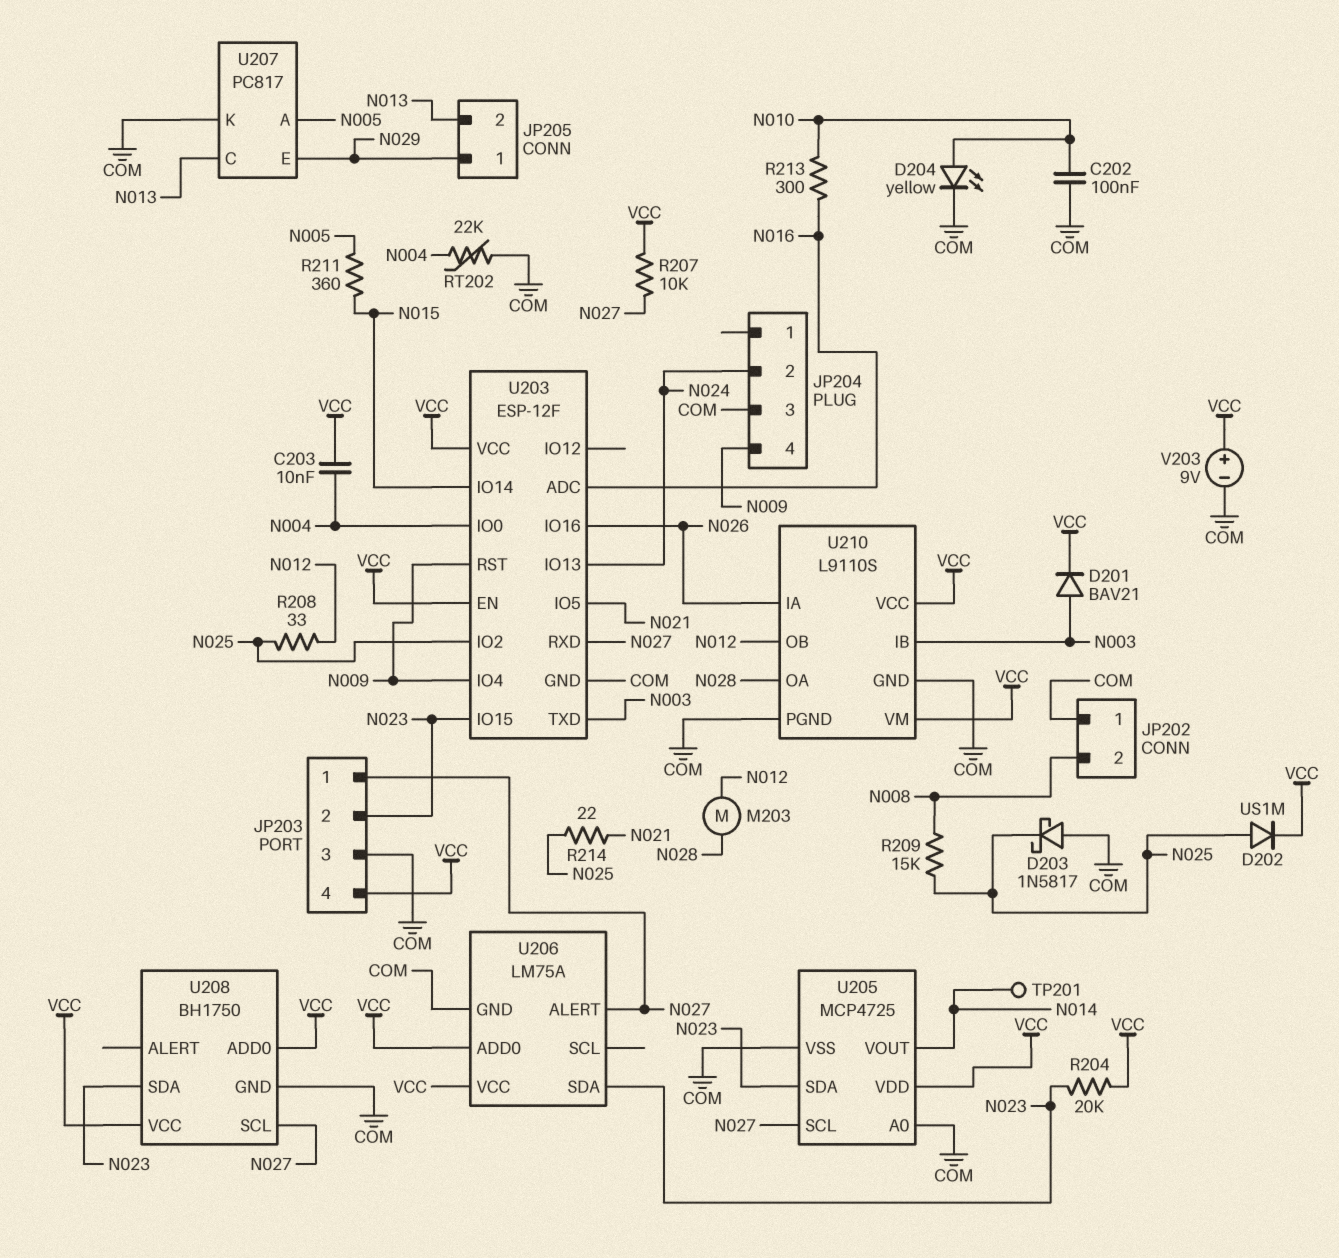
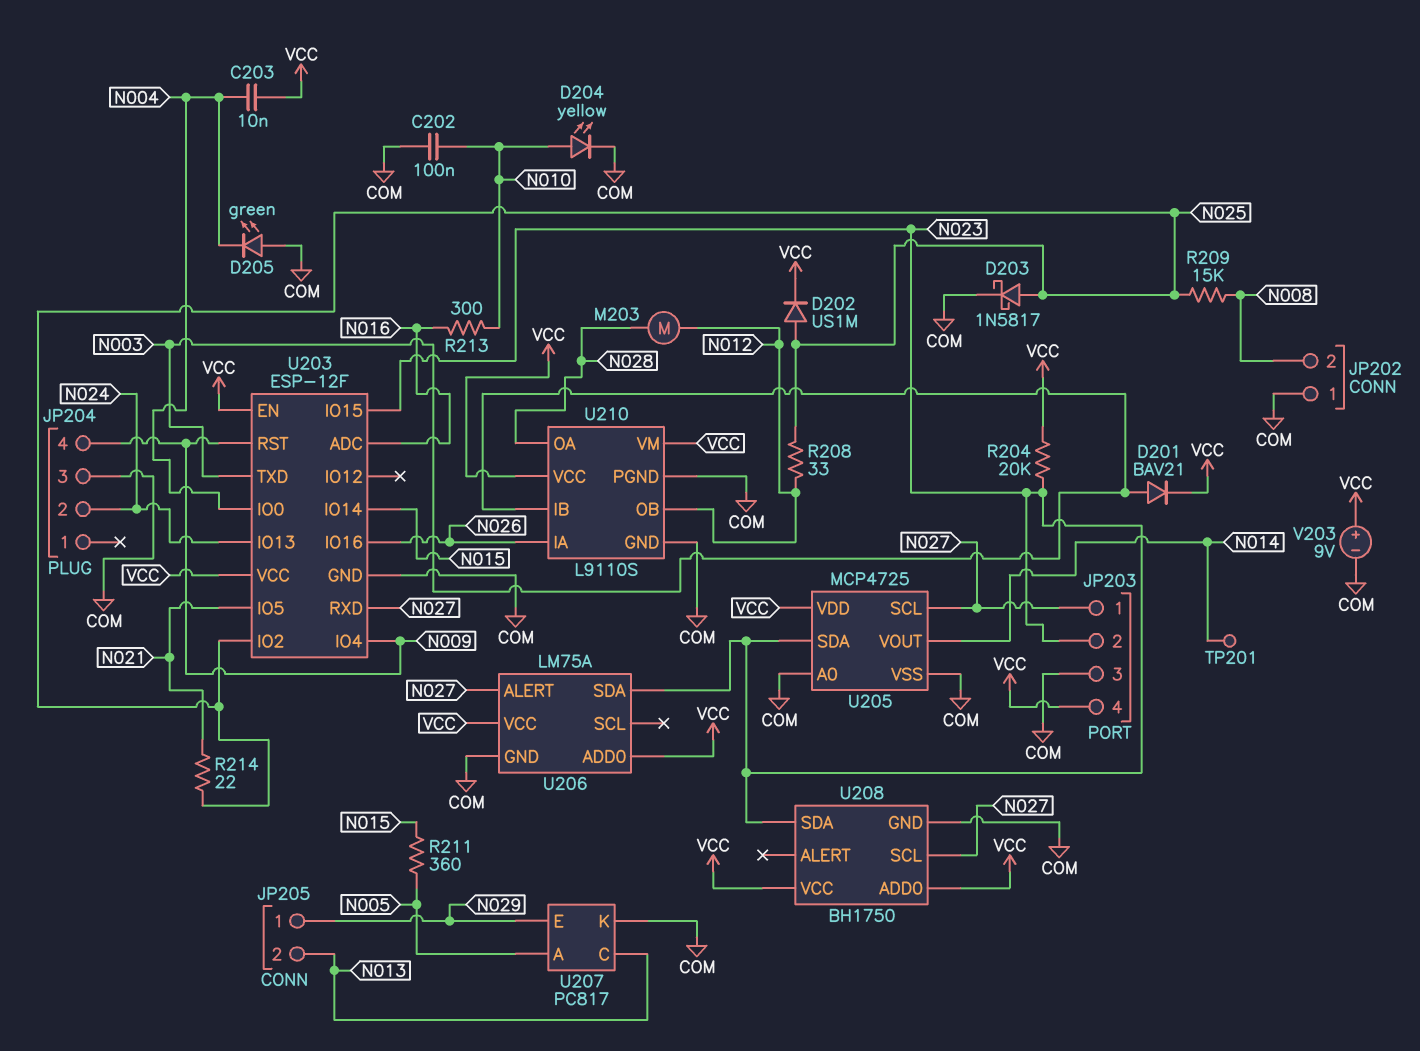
D203: schottky 1N5817 (A COM, K N025) -> schottky 1N5817 (A N025, K COM)
D205: none -> LED green (A COM, K N004)
R207: 10k (N027, VCC) -> none
RT202: 22k (COM, N004) -> none

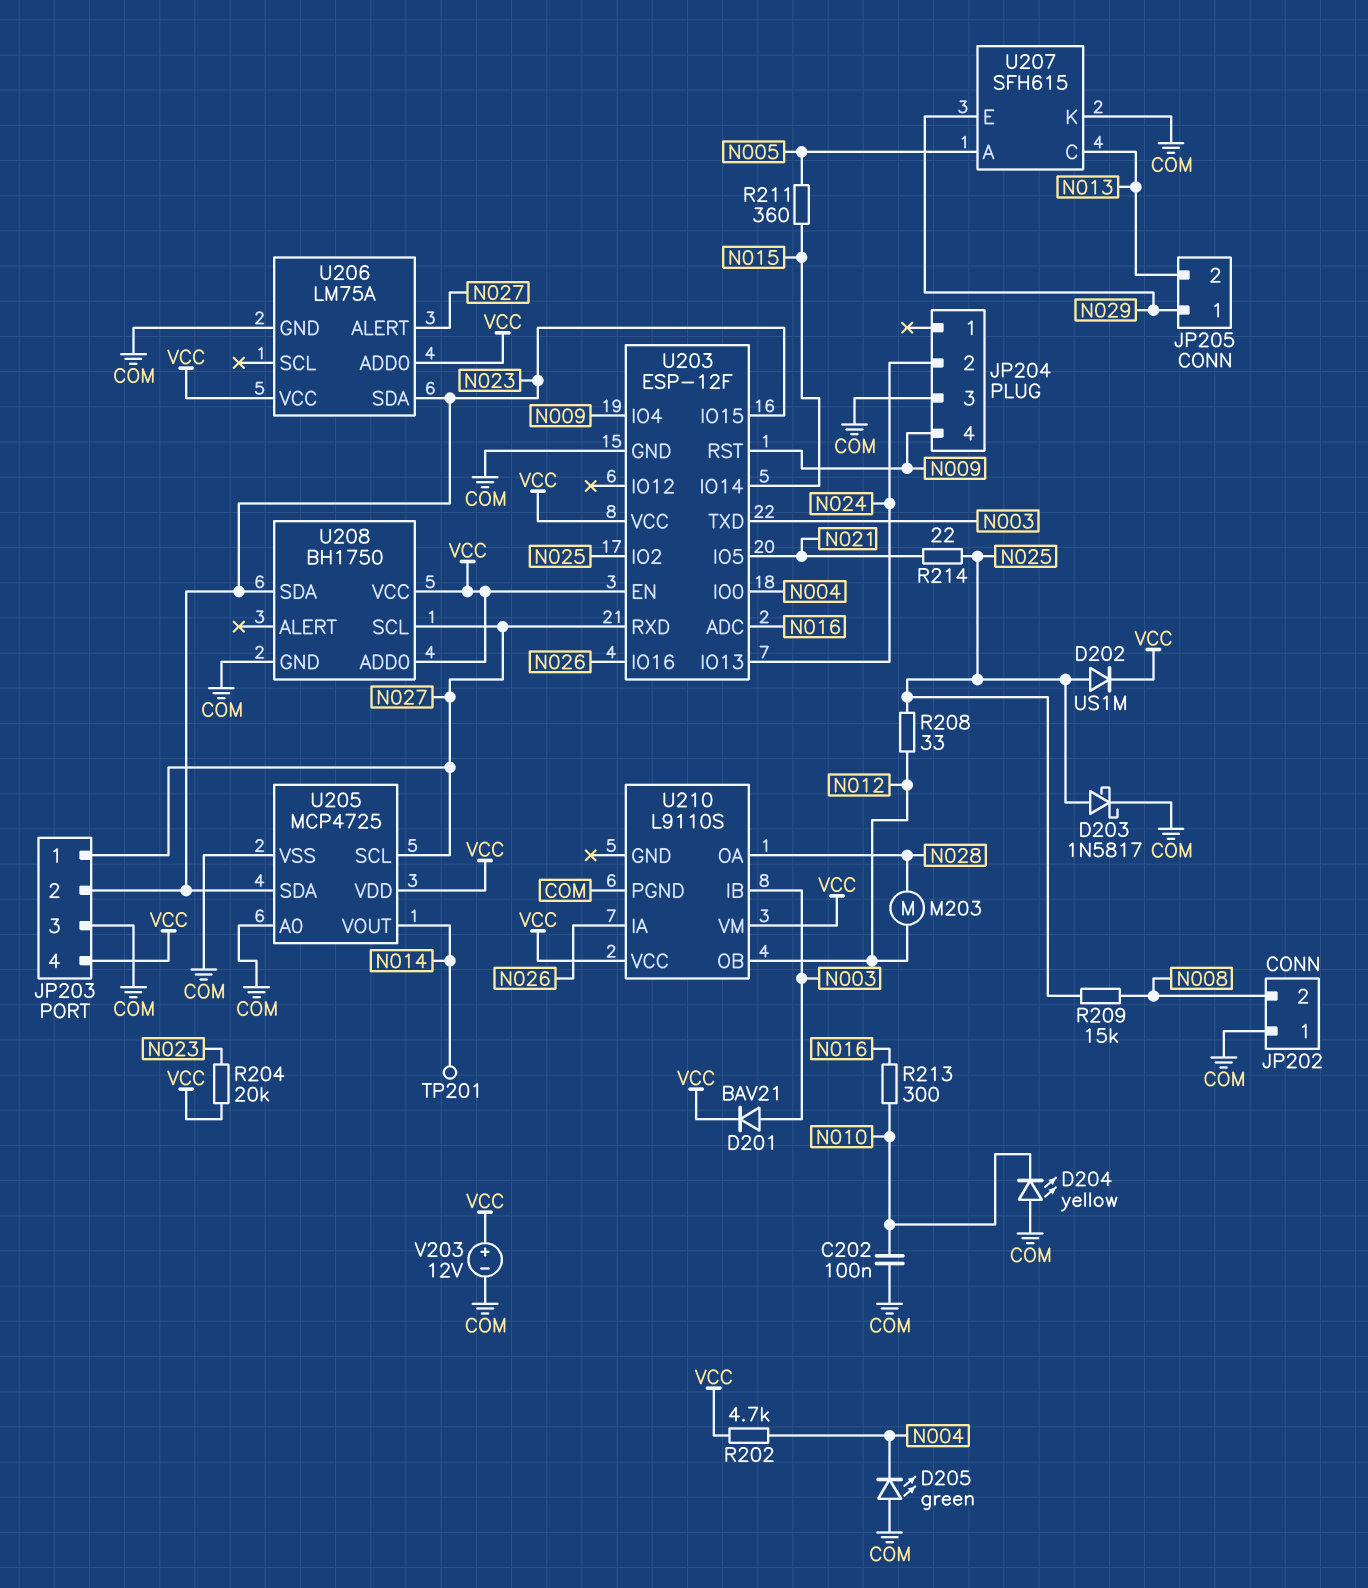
C203: 10nF (N004, VCC) -> none
D204: LED yellow (A N010, K COM) -> LED yellow (A COM, K N010)
R202: none -> 4.7k (N004, VCC)
U207: PC817 -> SFH615
U210 pin GND: COM -> none
V203: 9V (plus VCC, minus COM) -> 12V (plus VCC, minus COM)

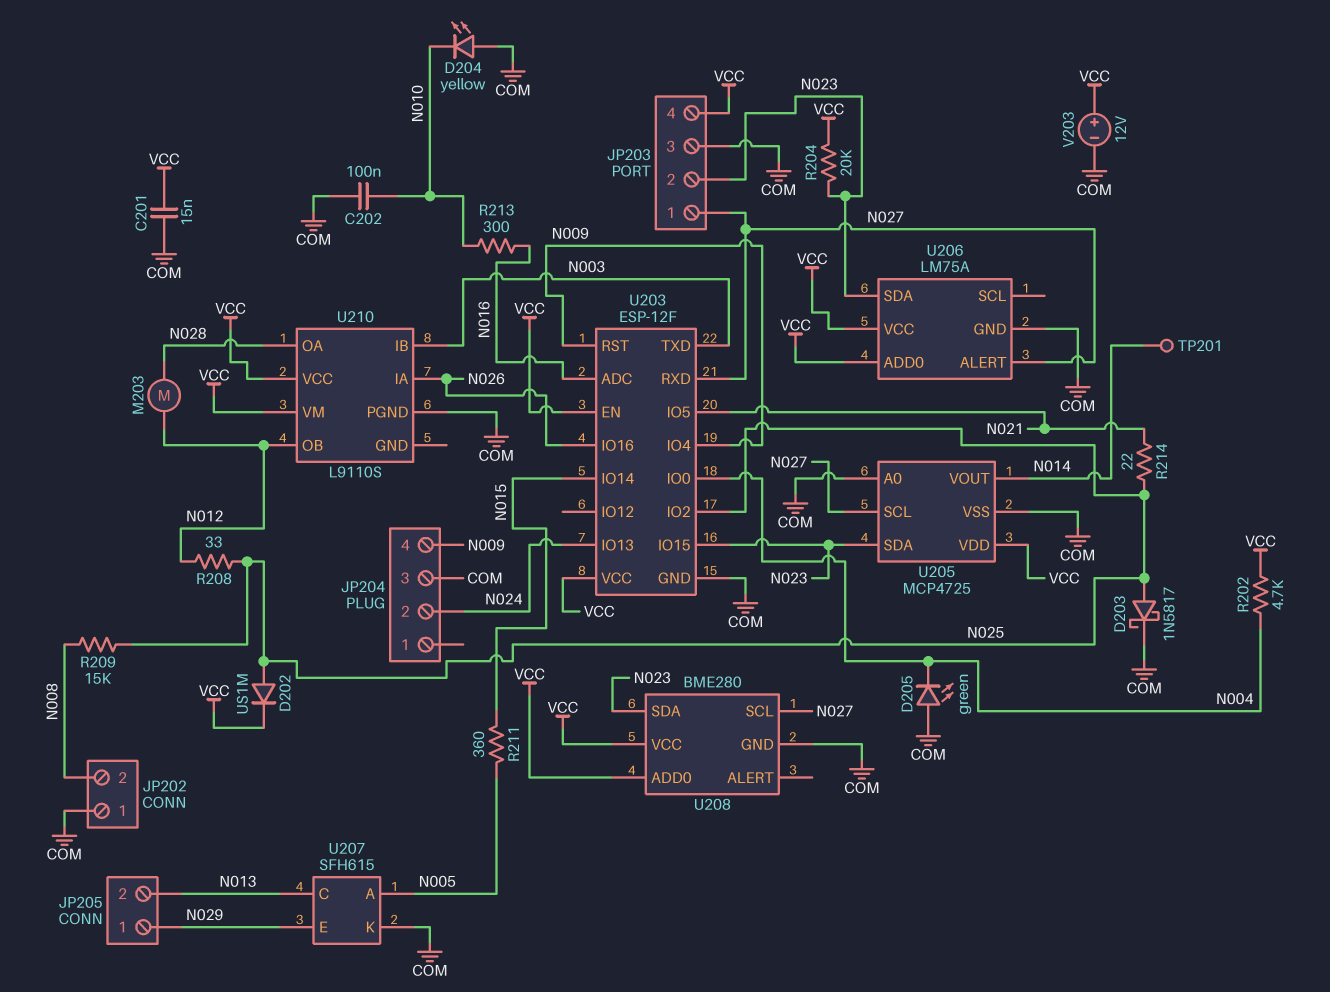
C201: none -> 15nF (COM, VCC)
D201: diode BAV21 (A N003, K VCC) -> none
U208: BH1750 -> BME280

